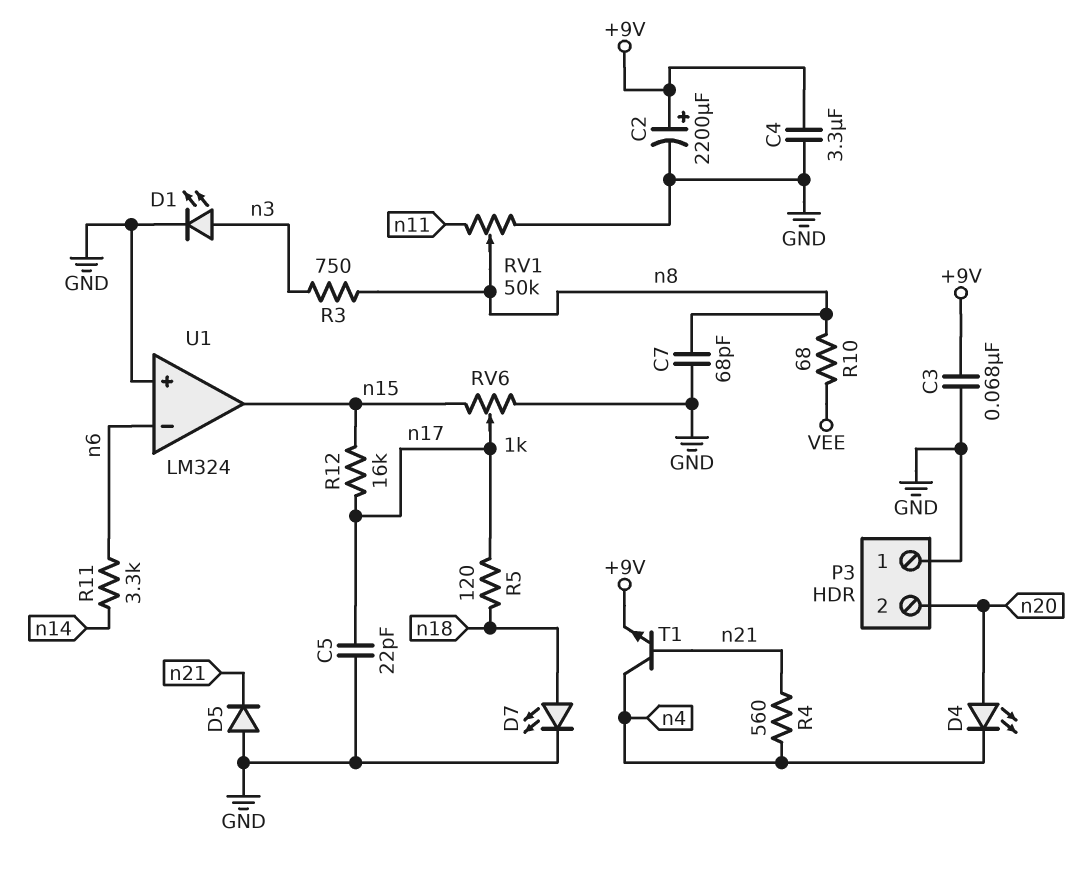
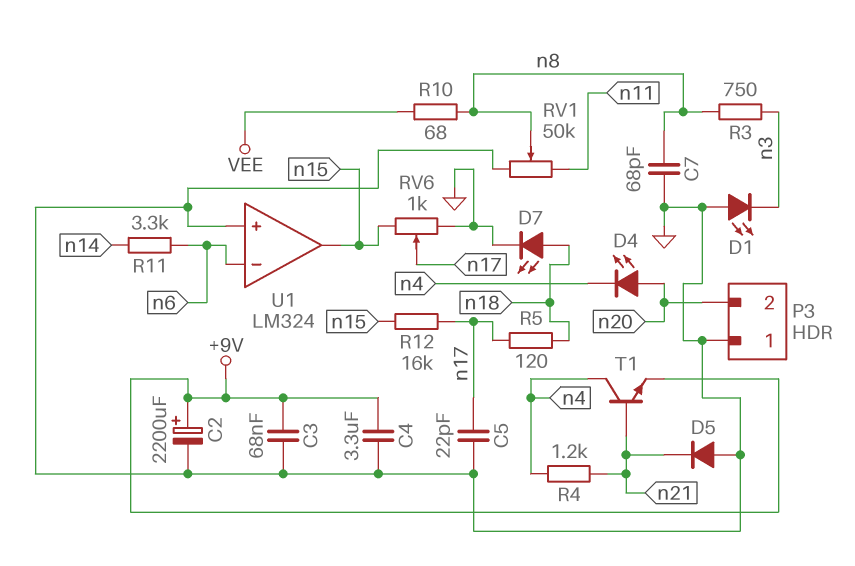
D1: LED (A n3, K GND) -> LED (A GND, K n3)
R4: 560 (n4, n21) -> 1.2k (n4, n21)

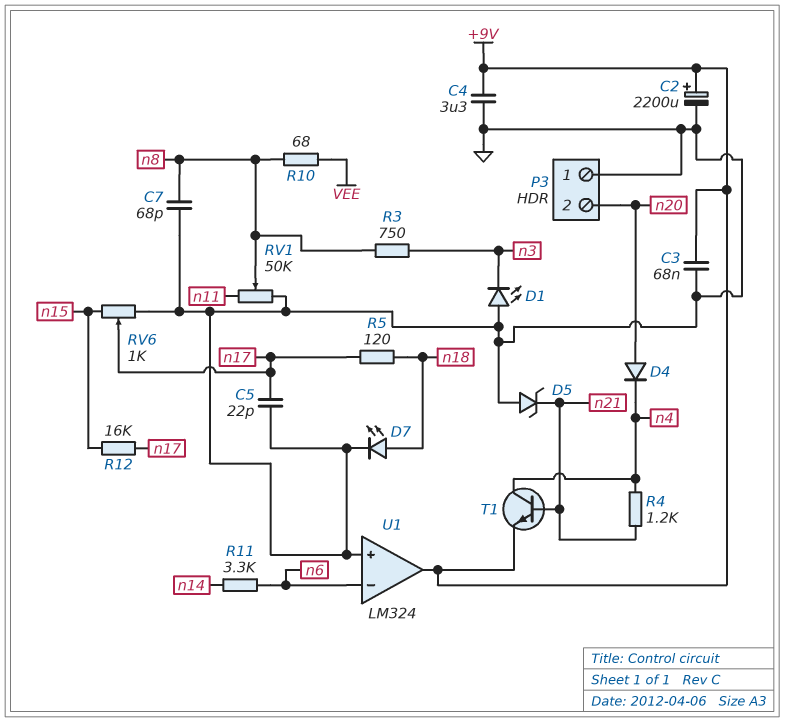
D4: LED (A n20, K n4) -> diode (A n20, K n4)
D5: diode (A GND, K n21) -> zener (A GND, K n21)
U1 pin out: n15 -> +9V

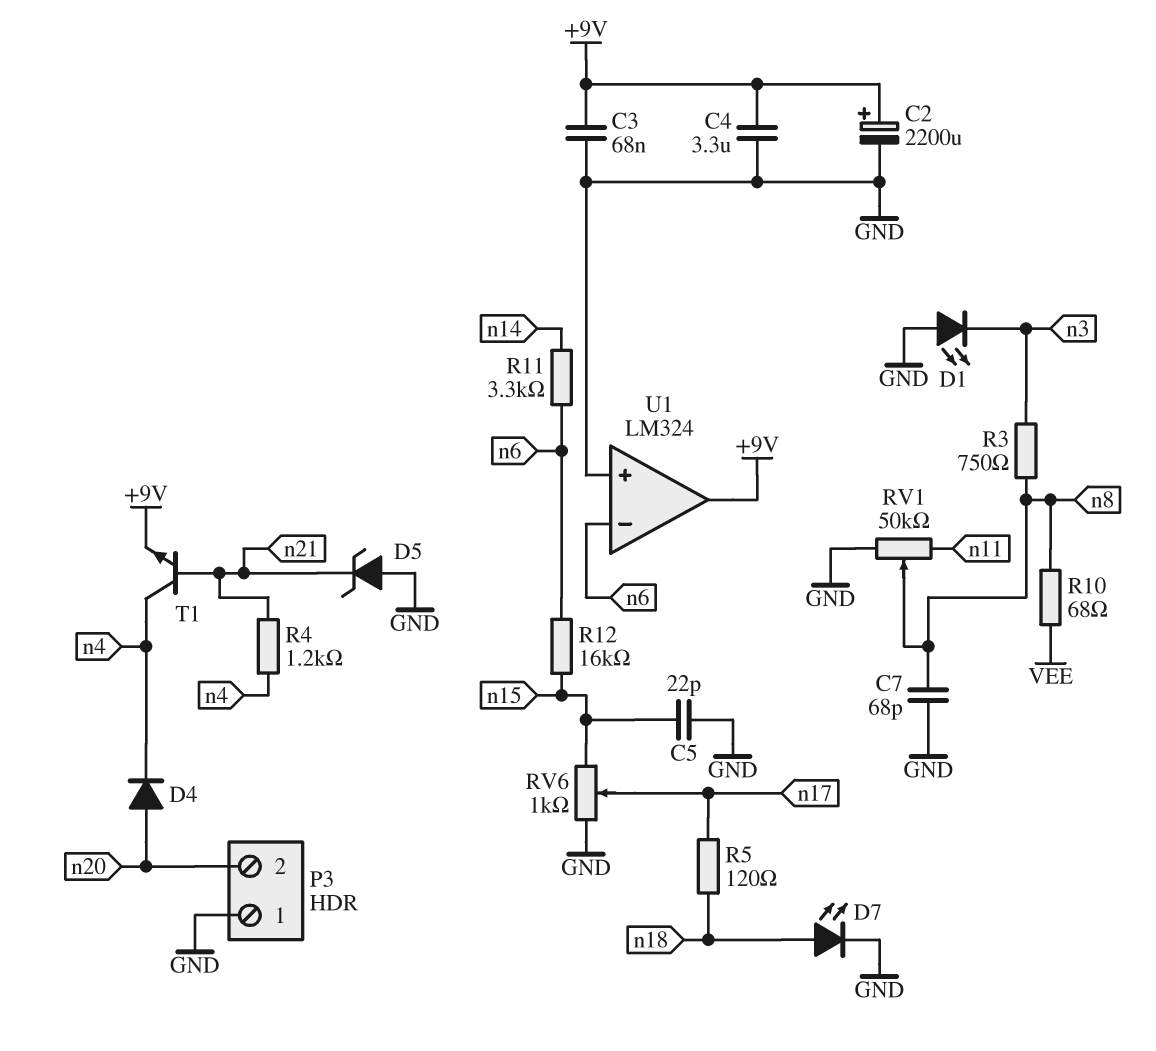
C5: 22pF (GND, n17) -> 22pF (GND, n15)
R12: 16k (n15, n17) -> 16k (n6, n15)

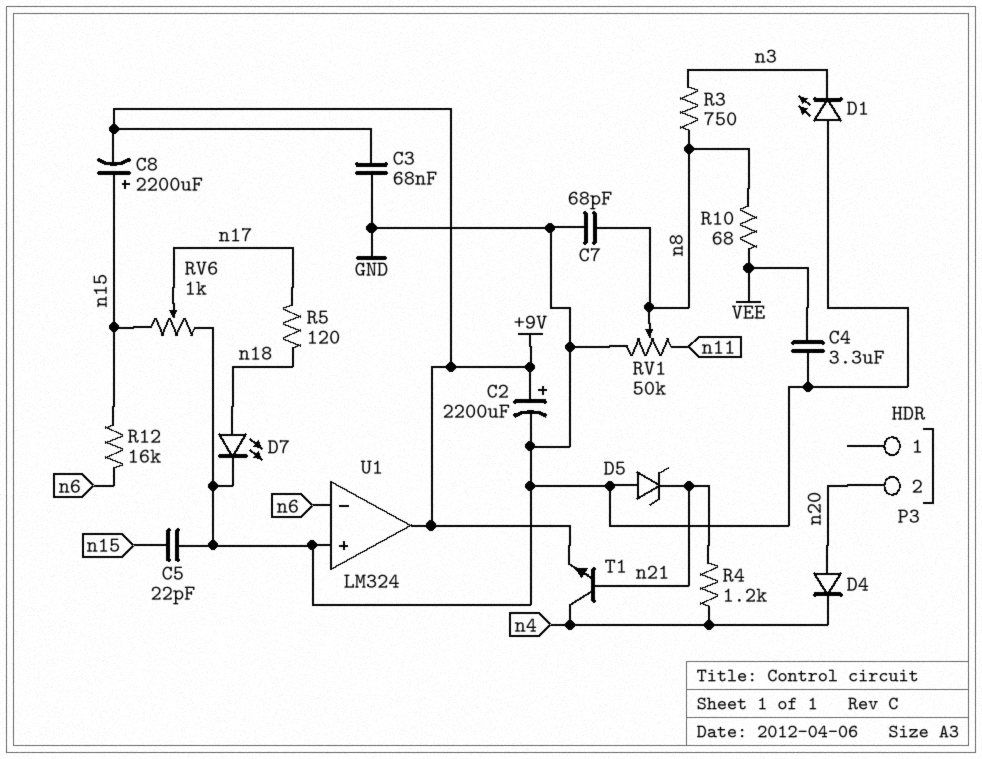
C4: 3.3uF (+9V, GND) -> 3.3uF (GND, VEE)
C8: none -> 2200uF (plus n15, minus +9V)
P3 pin 1: GND -> none
R11: 3.3k (n6, n14) -> none

